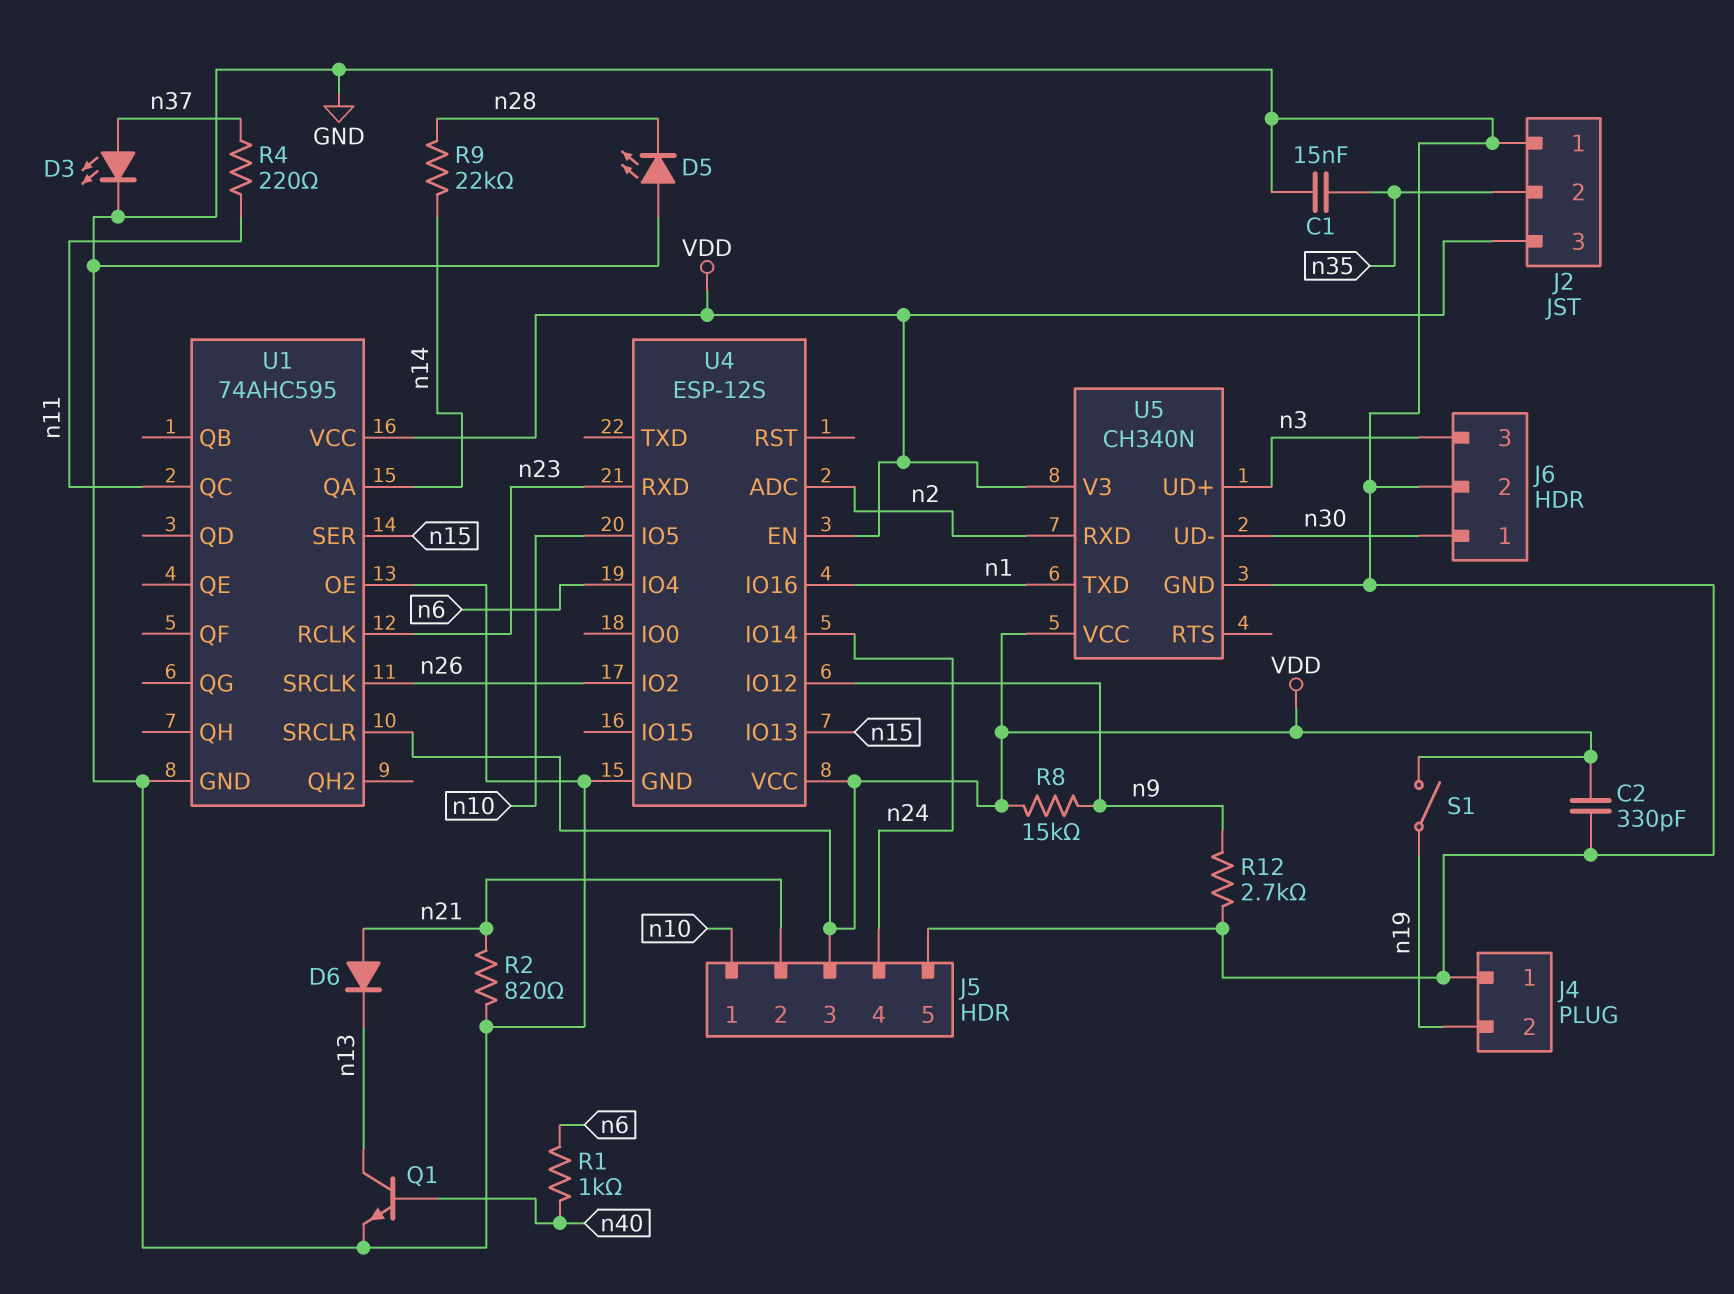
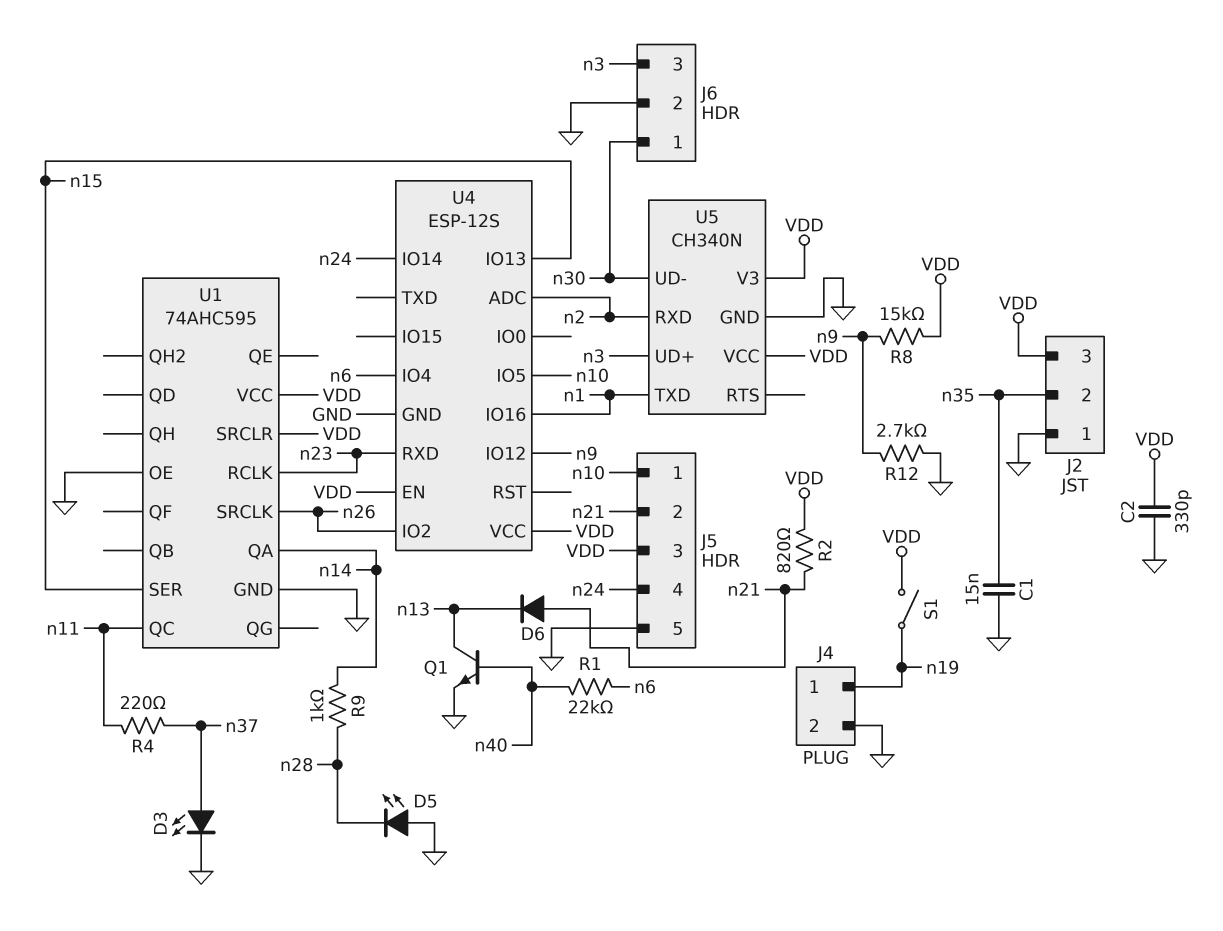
J4 pin 1: GND -> n19
J4 pin 2: n19 -> GND
R1: 1k (n6, n40) -> 22k (n6, n40)
R2: 820 (GND, n21) -> 820 (VDD, n21)
R9: 22k (n14, n28) -> 1k (n14, n28)

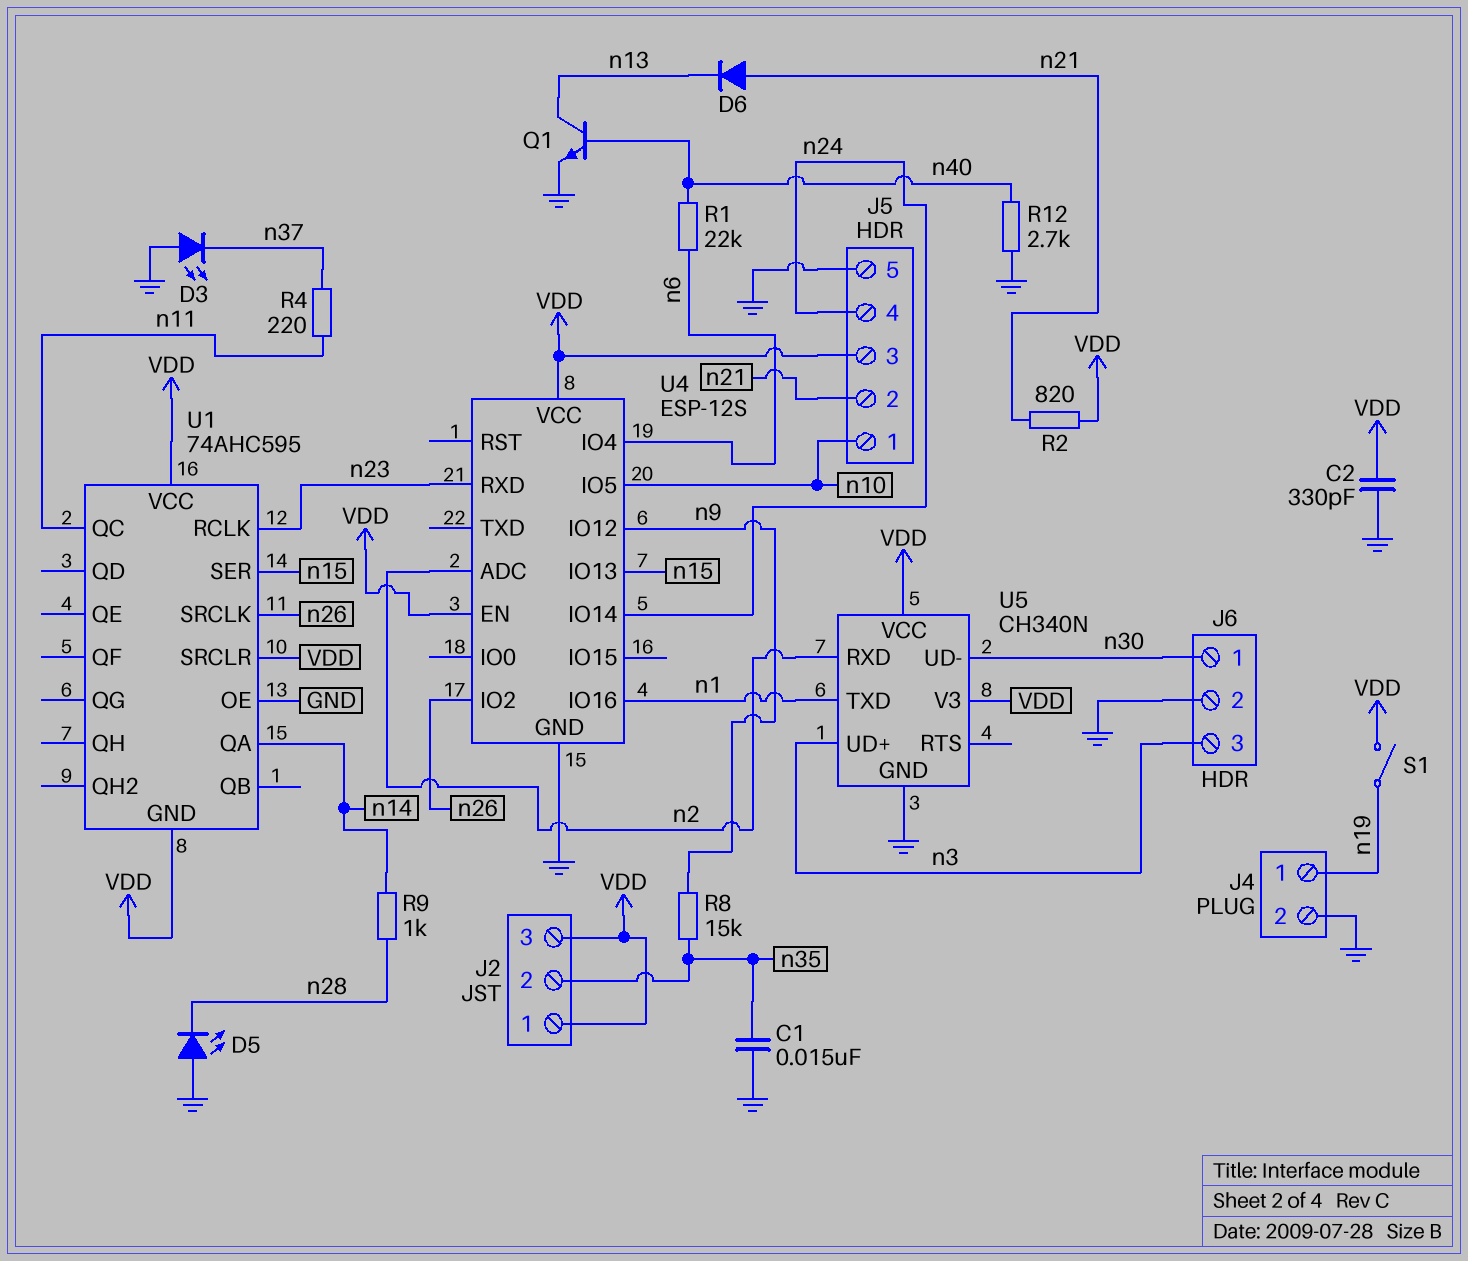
D3: LED (A n37, K GND) -> LED (A GND, K n37)
J2 pin 1: GND -> VDD
R8: 15k (VDD, n9) -> 15k (n9, n35)
R12: 2.7k (GND, n9) -> 2.7k (GND, n40)
U1 pin GND: GND -> VDD

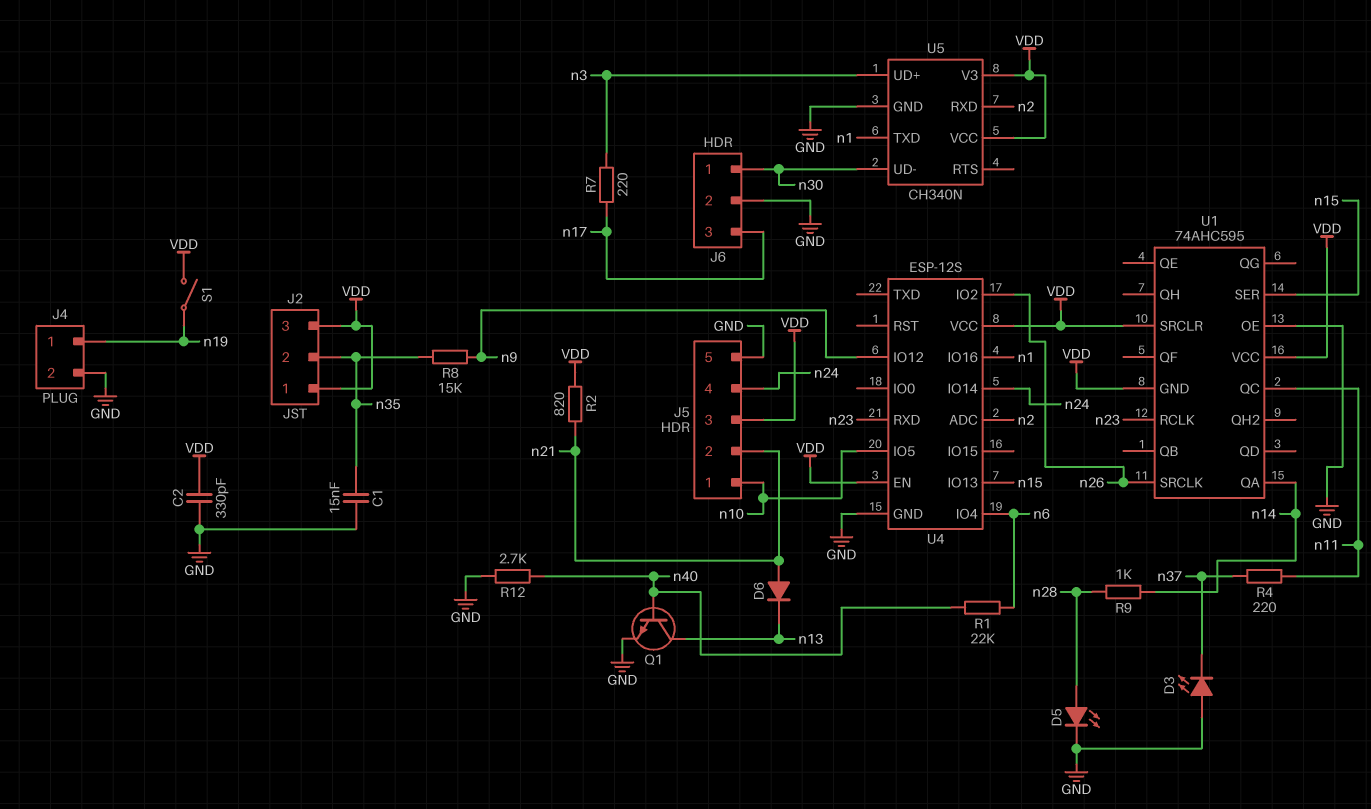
D5: LED (A GND, K n28) -> LED (A n28, K GND)
J6 pin 3: n3 -> n17
R7: none -> 220 (n3, n17)

